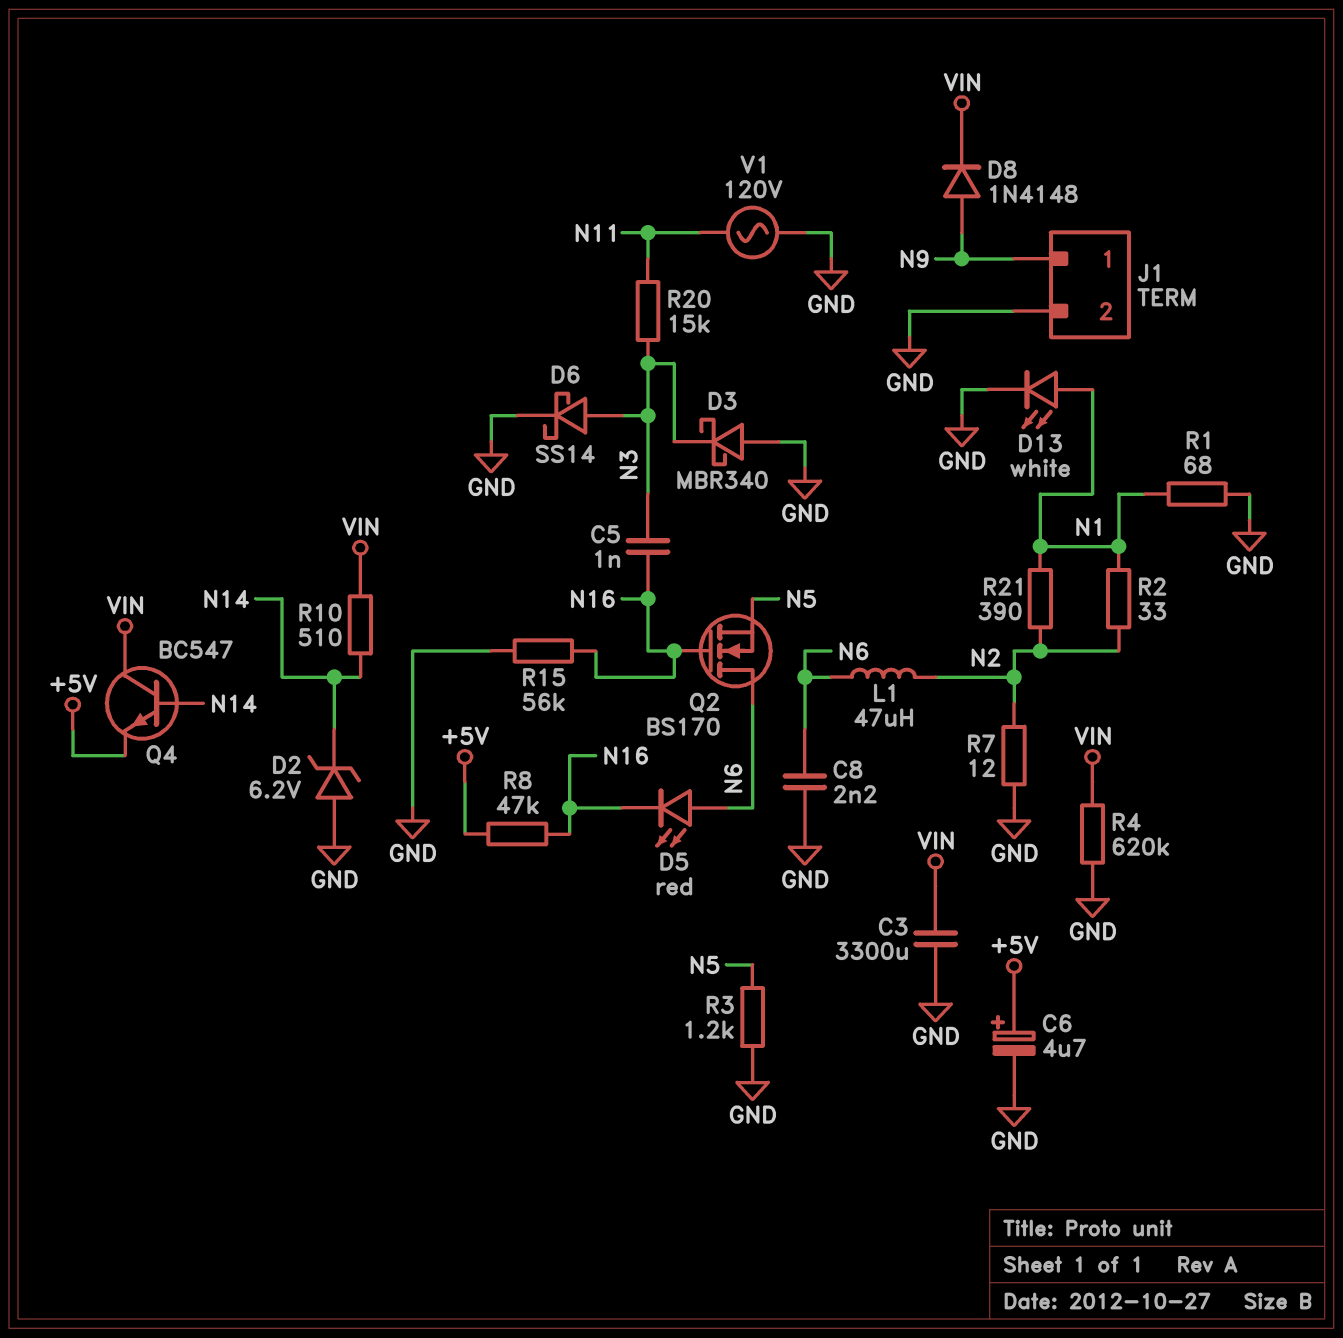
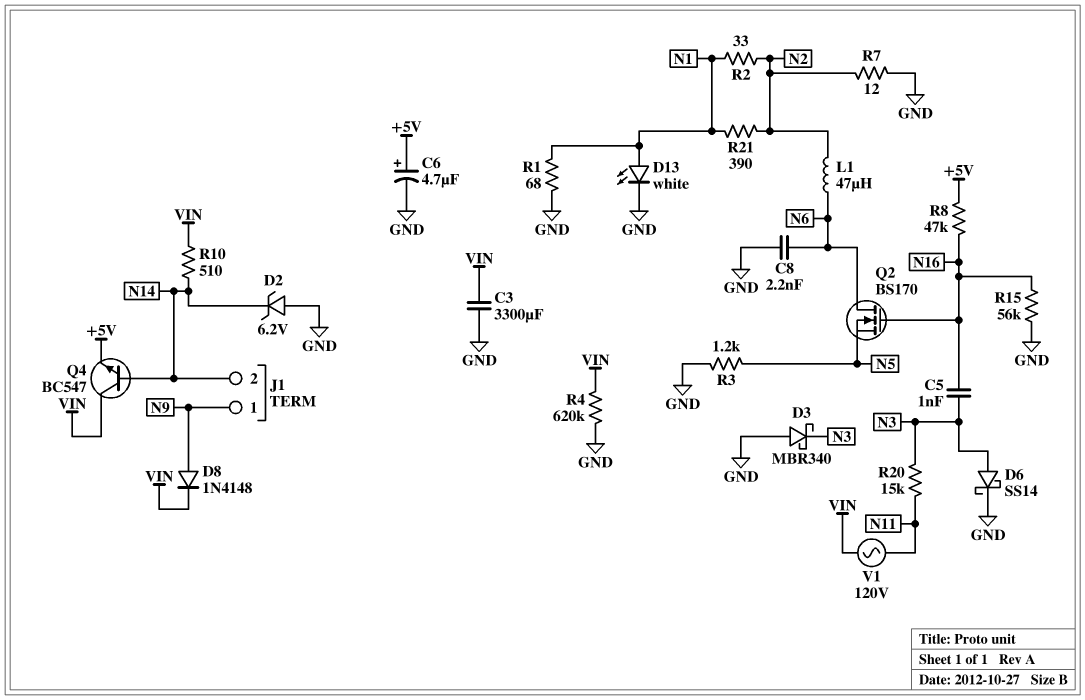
D5: LED red (A N6, K N16) -> none
J1 pin 2: GND -> N14
V1: AC 120V (GND, N11) -> AC 120V (N11, VIN)

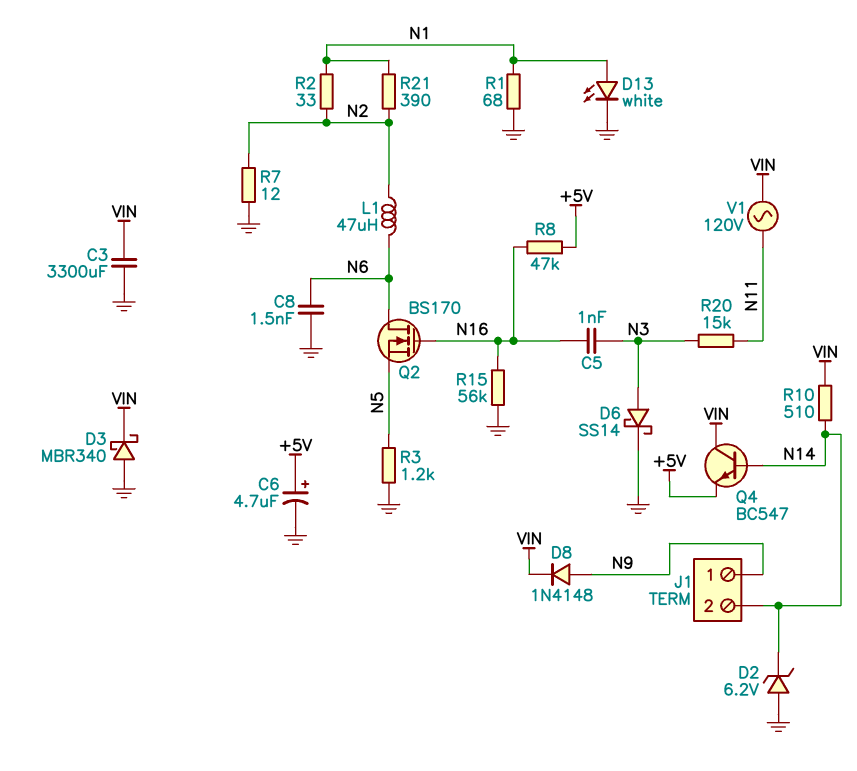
C8: 2.2nF (GND, N6) -> 1.5nF (GND, N6)
D3: schottky MBR340 (A GND, K N3) -> schottky MBR340 (A GND, K VIN)
R4: 620k (GND, VIN) -> none

